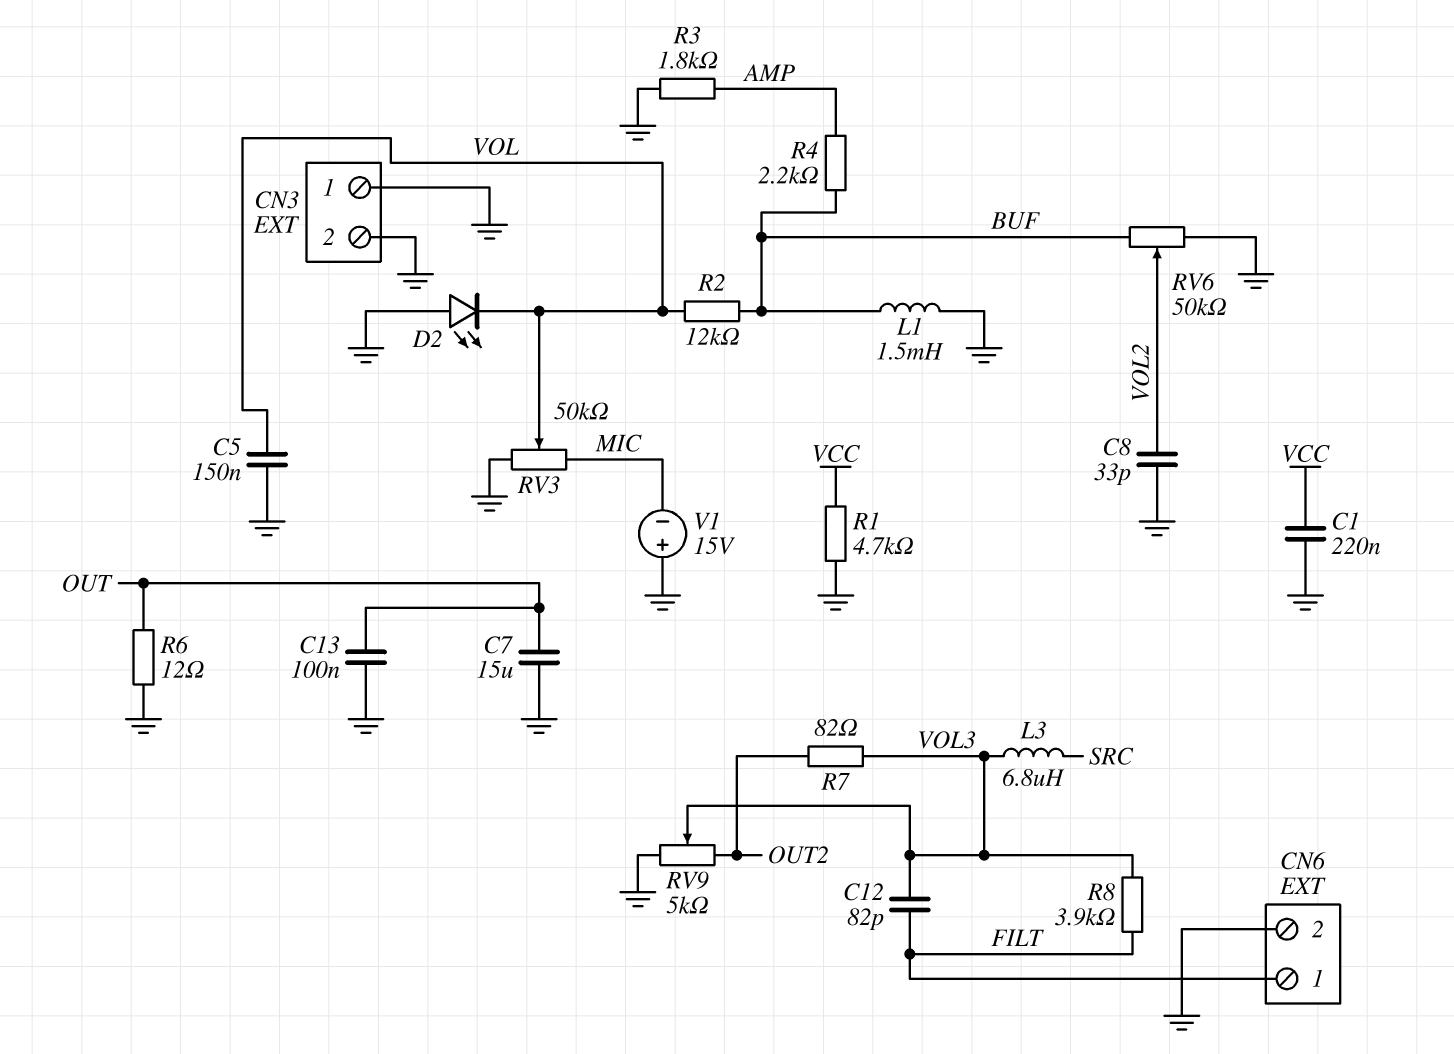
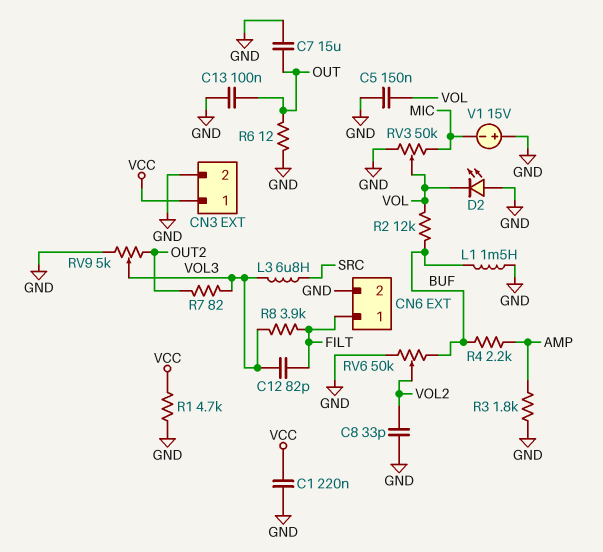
CN3 pin 1: GND -> VCC

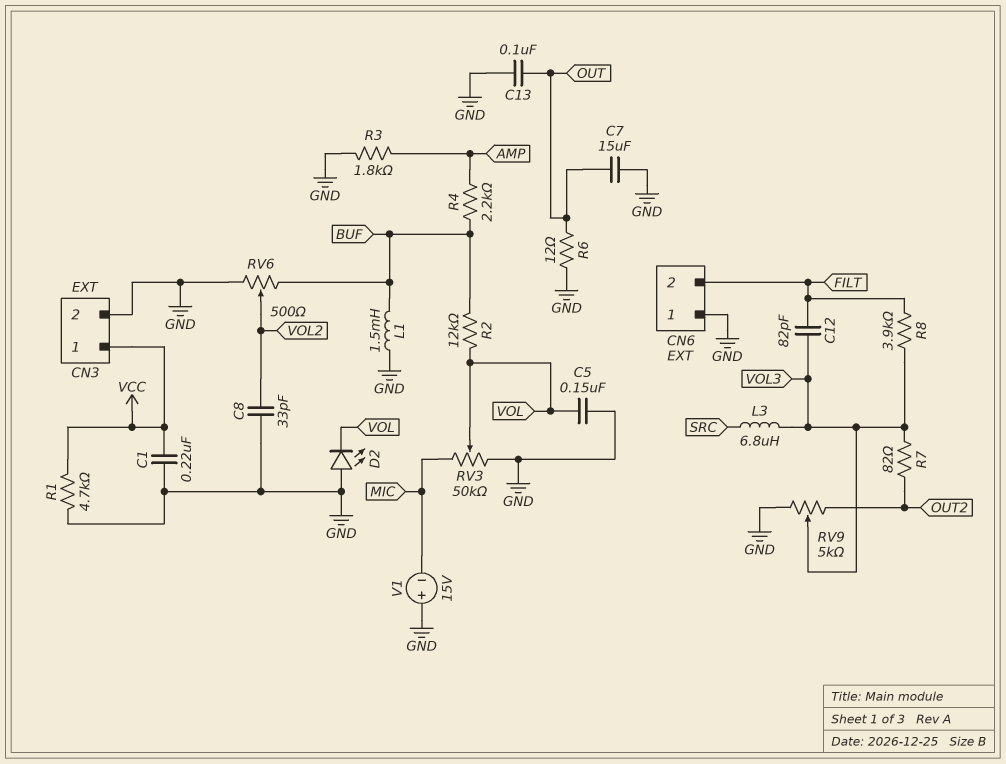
CN6 pin 1: FILT -> GND
CN6 pin 2: GND -> FILT
RV6: 50k (BUF, GND, wiper VOL2) -> 500 (BUF, GND, wiper VOL2)

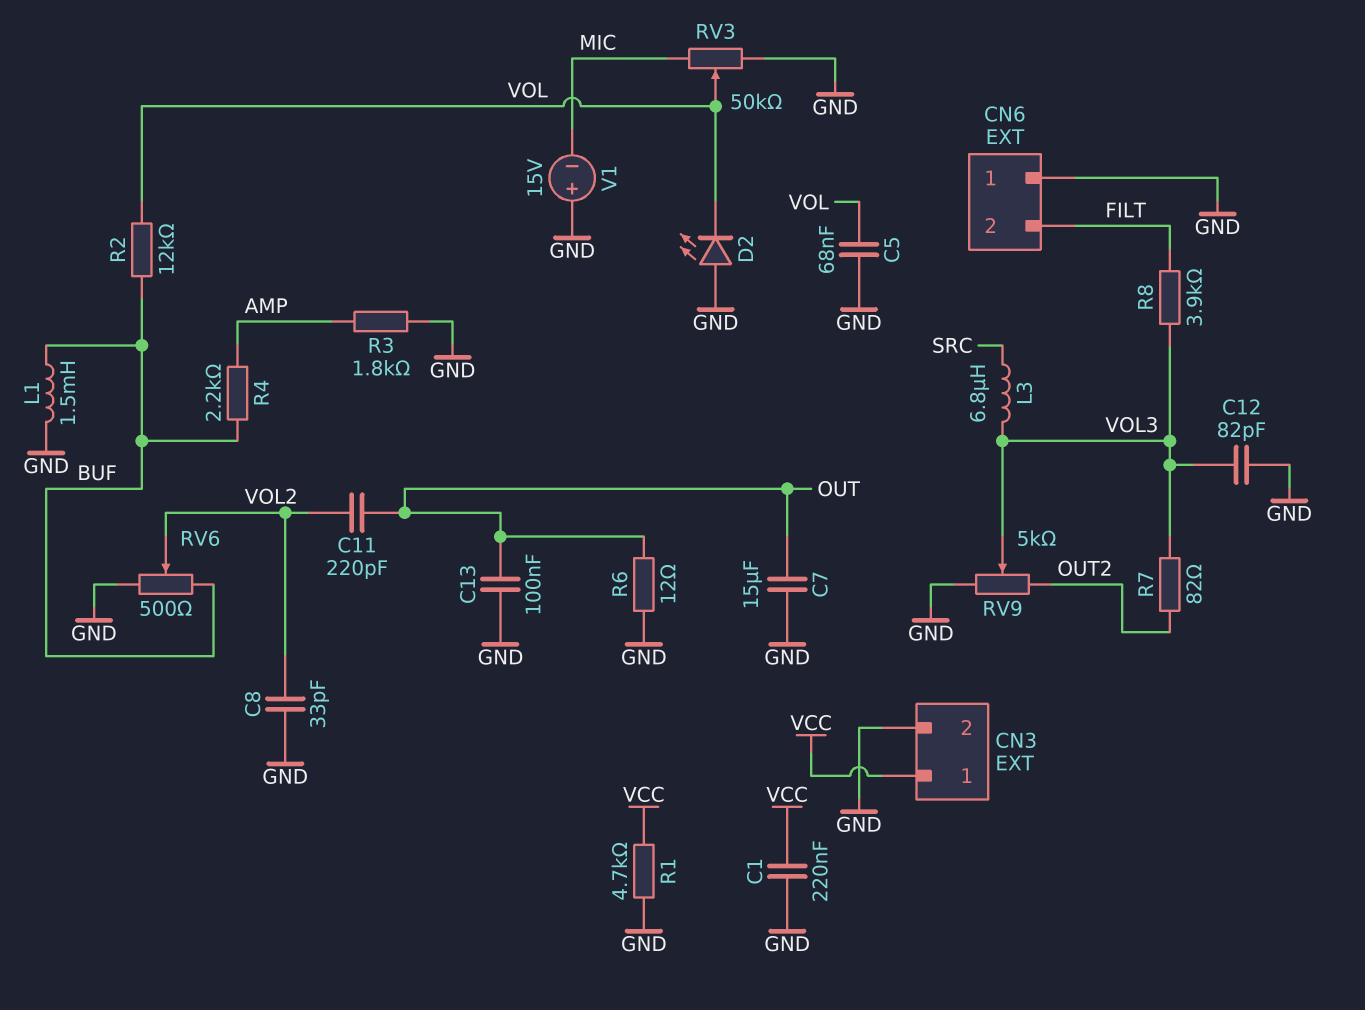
C5: 150nF (GND, VOL) -> 68nF (GND, VOL)
C11: none -> 220pF (OUT, VOL2)
C12: 82pF (FILT, VOL3) -> 82pF (GND, VOL3)

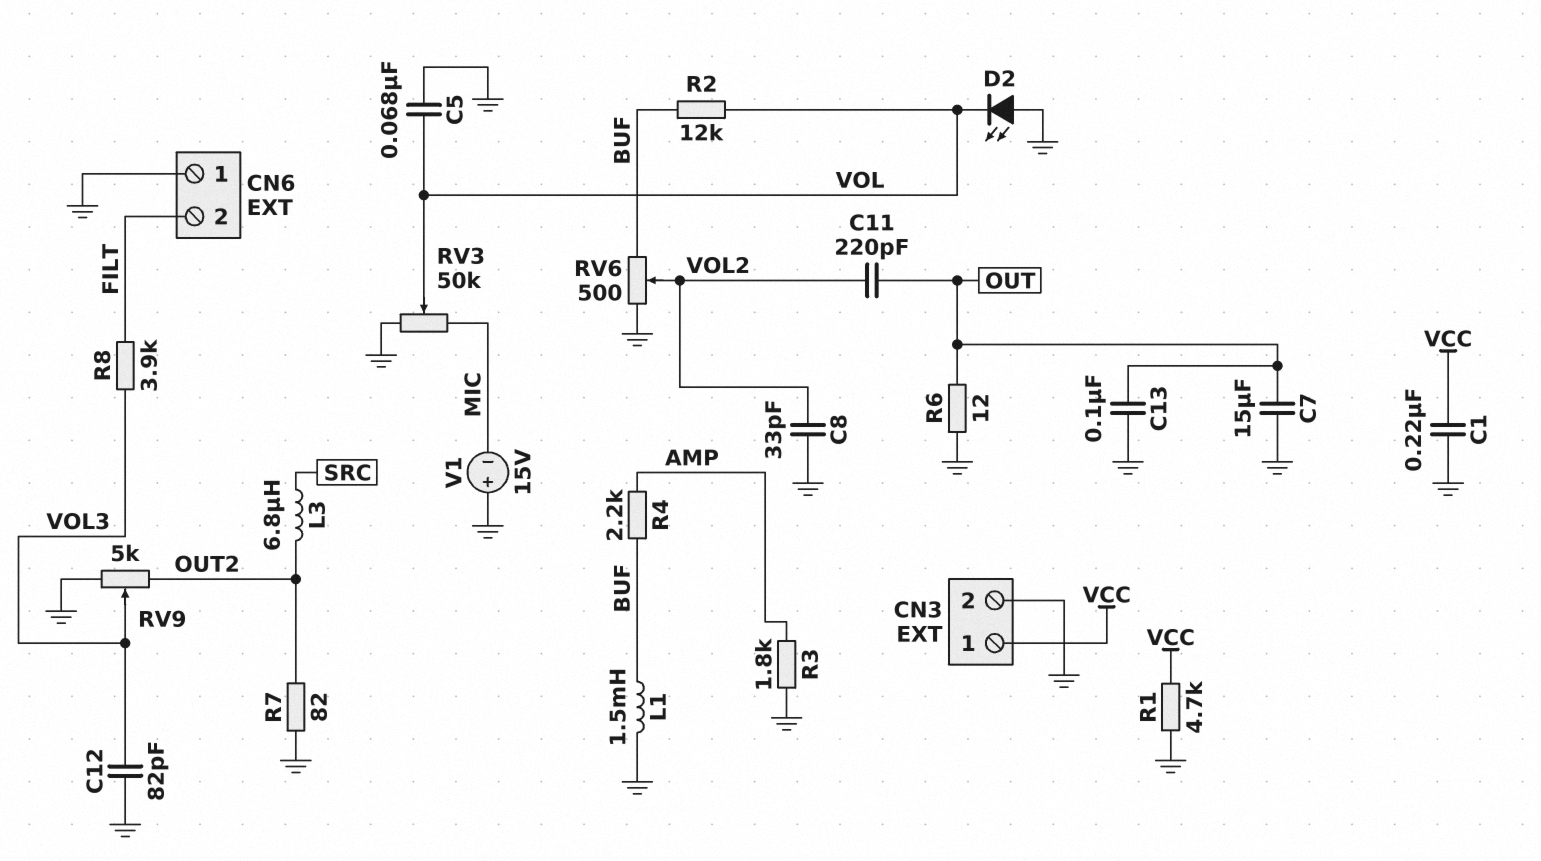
L3: 6.8uH (SRC, VOL3) -> 6.8uH (OUT2, SRC)
R7: 82 (OUT2, VOL3) -> 82 (GND, OUT2)

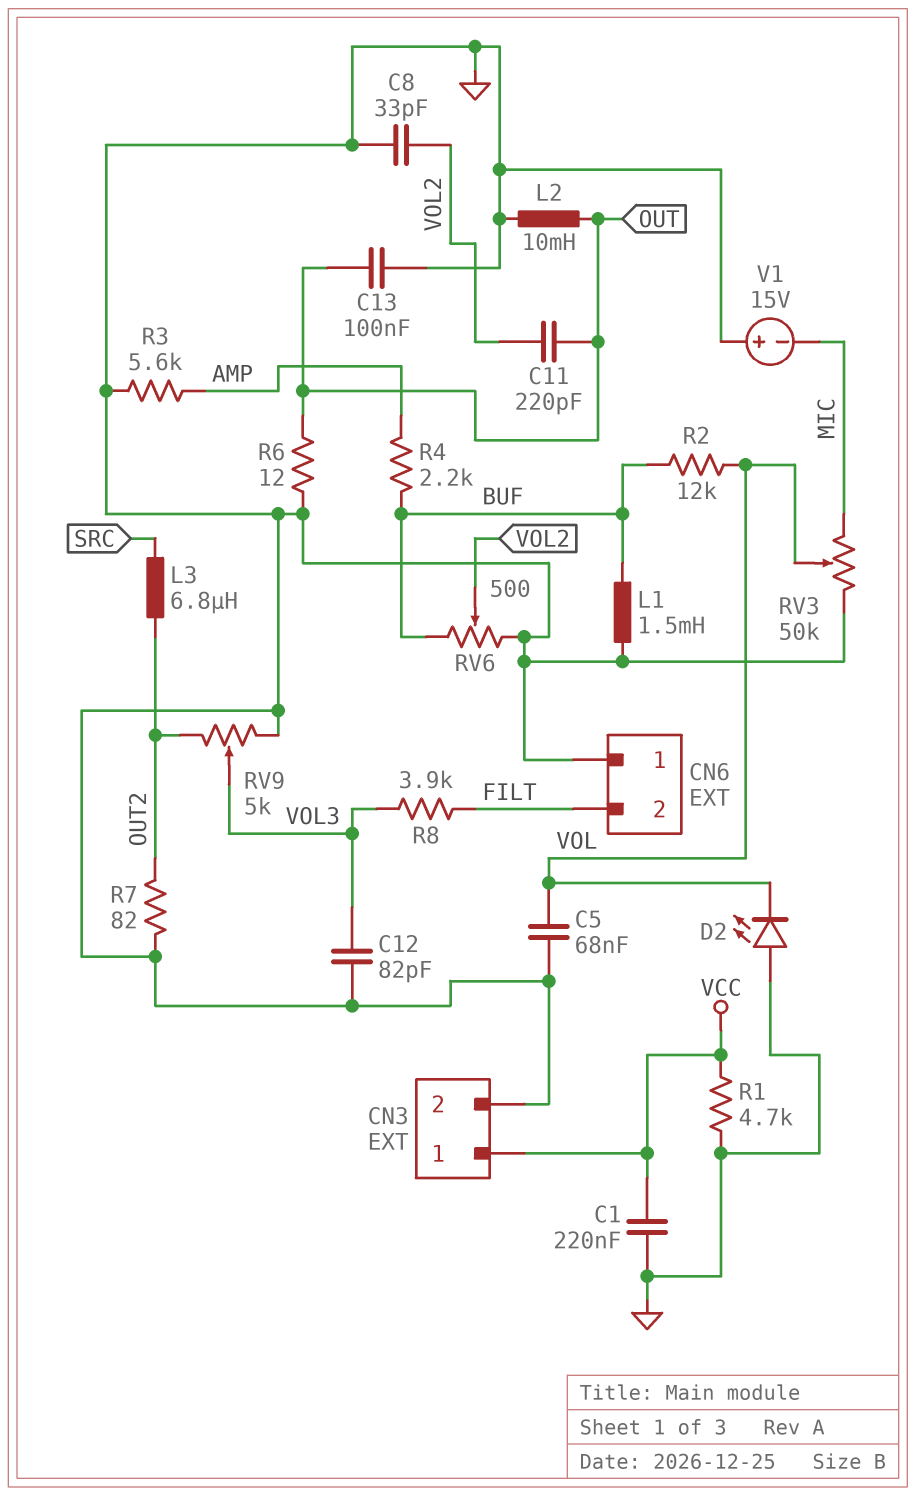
C7: 15uF (GND, OUT) -> none
L2: none -> 10mH (GND, OUT)
R3: 1.8k (AMP, GND) -> 5.6k (AMP, GND)

